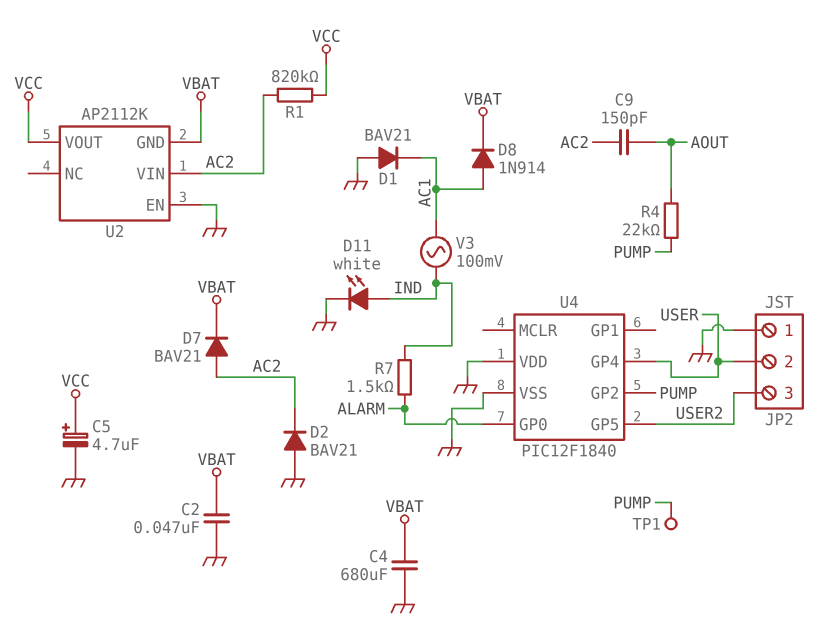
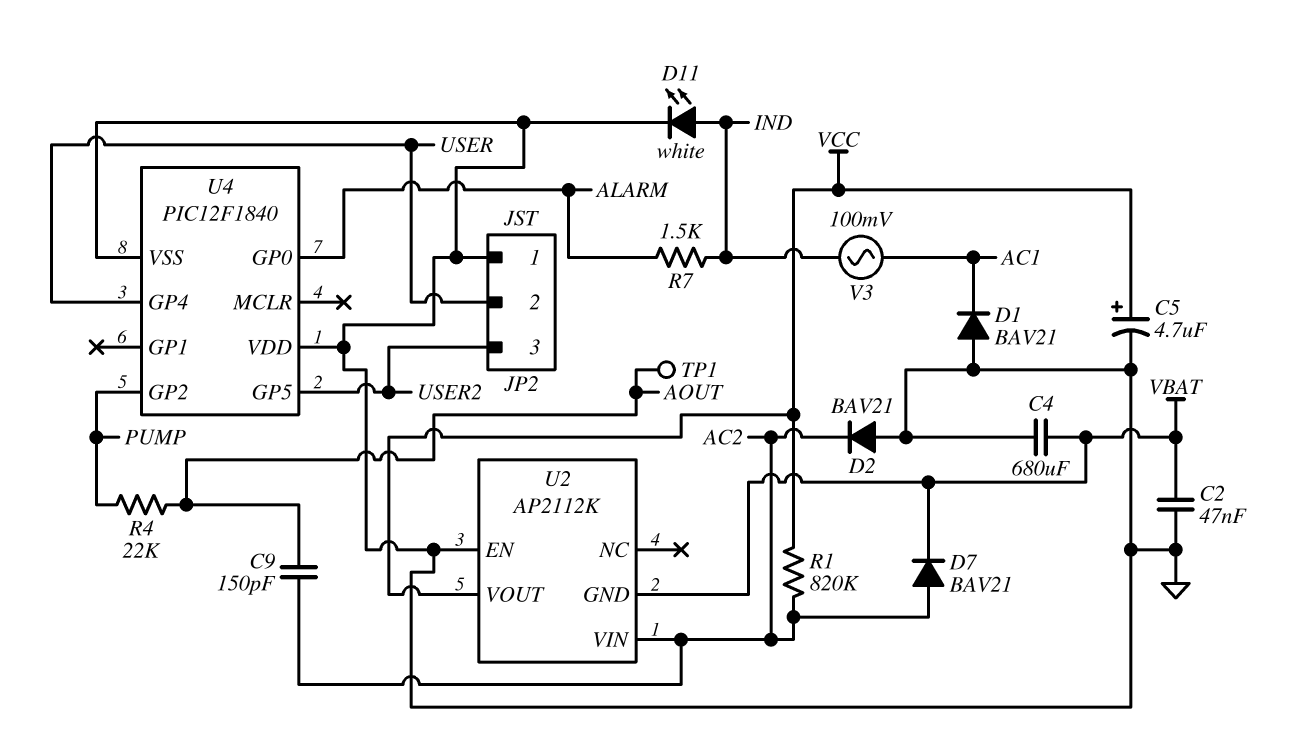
D8: diode 1N914 (A AC1, K VBAT) -> none
TP1: test point (PUMP) -> test point (AOUT)

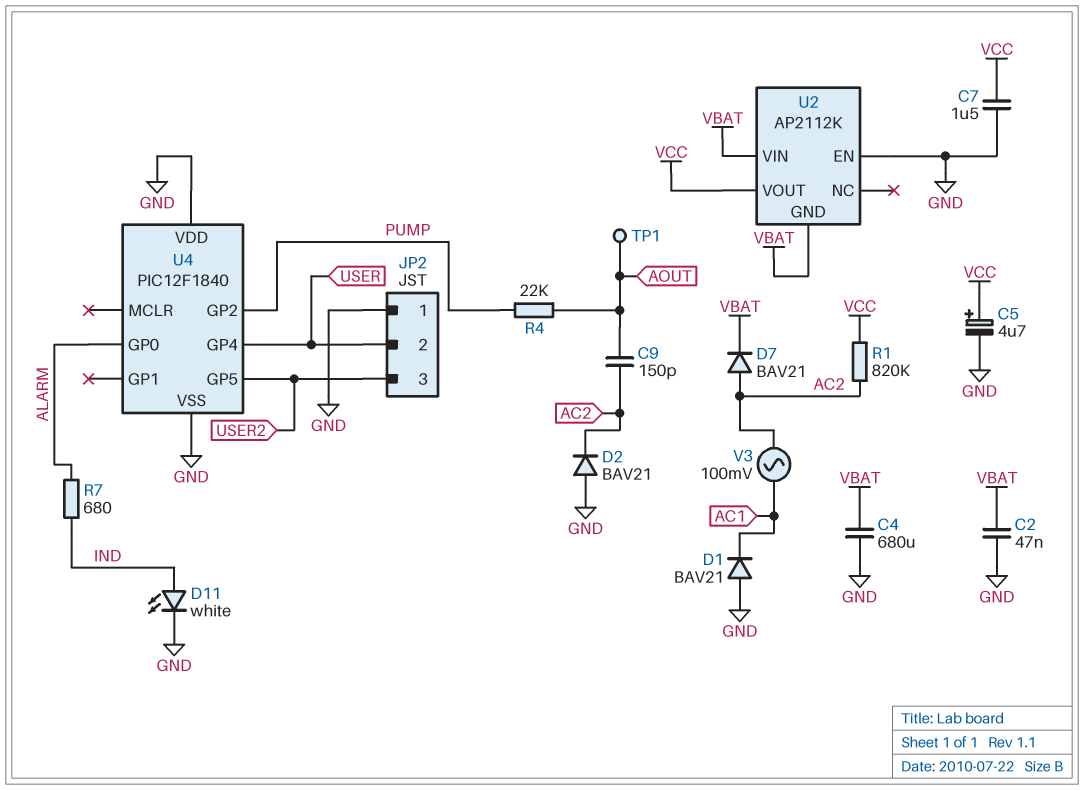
C7: none -> 1.5uF (GND, VCC)
R7: 1.5k (ALARM, IND) -> 680 (ALARM, IND)
U2 pin VIN: AC2 -> VBAT
V3: AC 100mV (AC1, IND) -> AC 100mV (AC1, AC2)

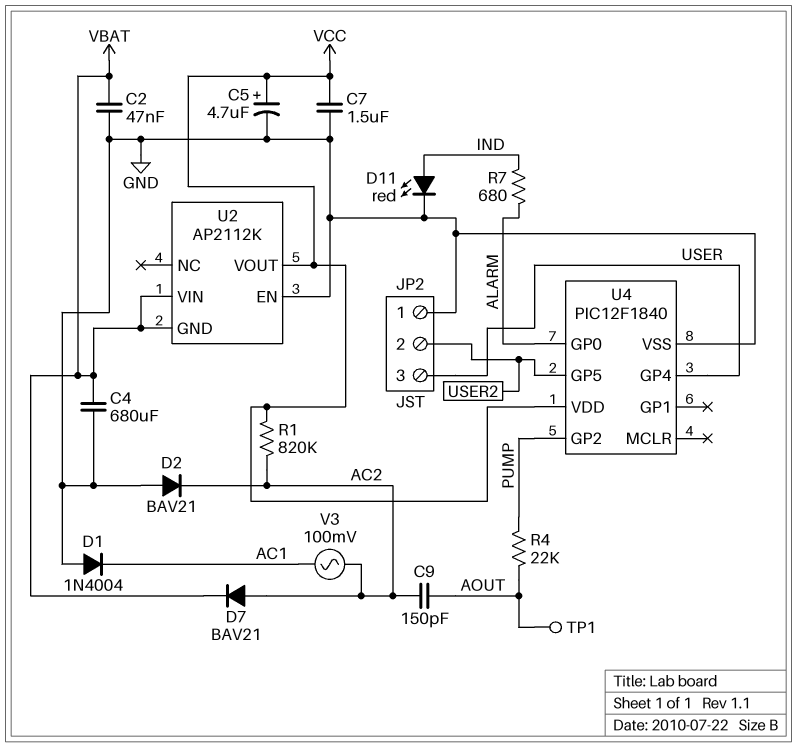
D1: diode BAV21 (A GND, K AC1) -> diode 1N4004 (A GND, K AC1)
D11: LED white (A IND, K GND) -> LED red (A IND, K GND)
JP2 pin 2: USER -> USER2
JP2 pin 3: USER2 -> USER
U4 pin VDD: GND -> VCC

